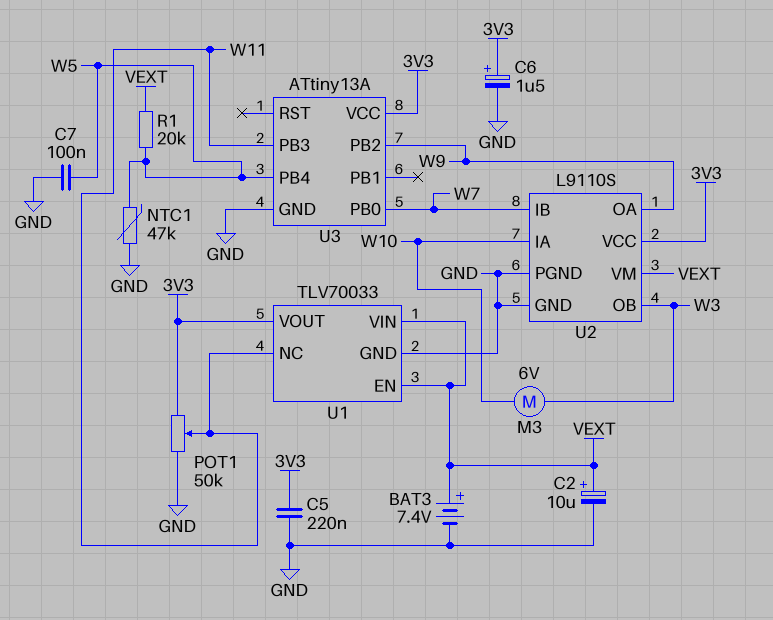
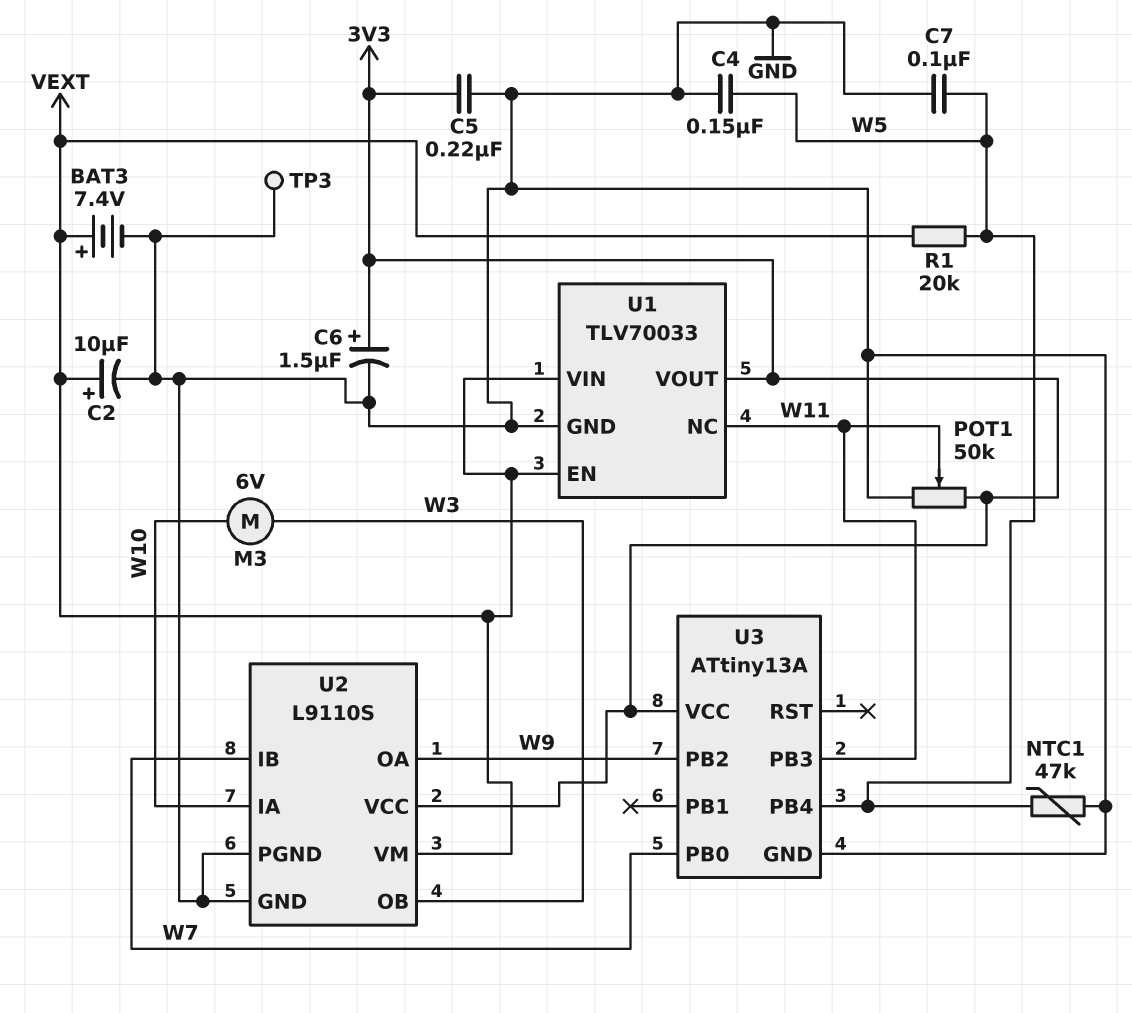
C4: none -> 150nF (GND, W5)
TP3: none -> test point (GND)

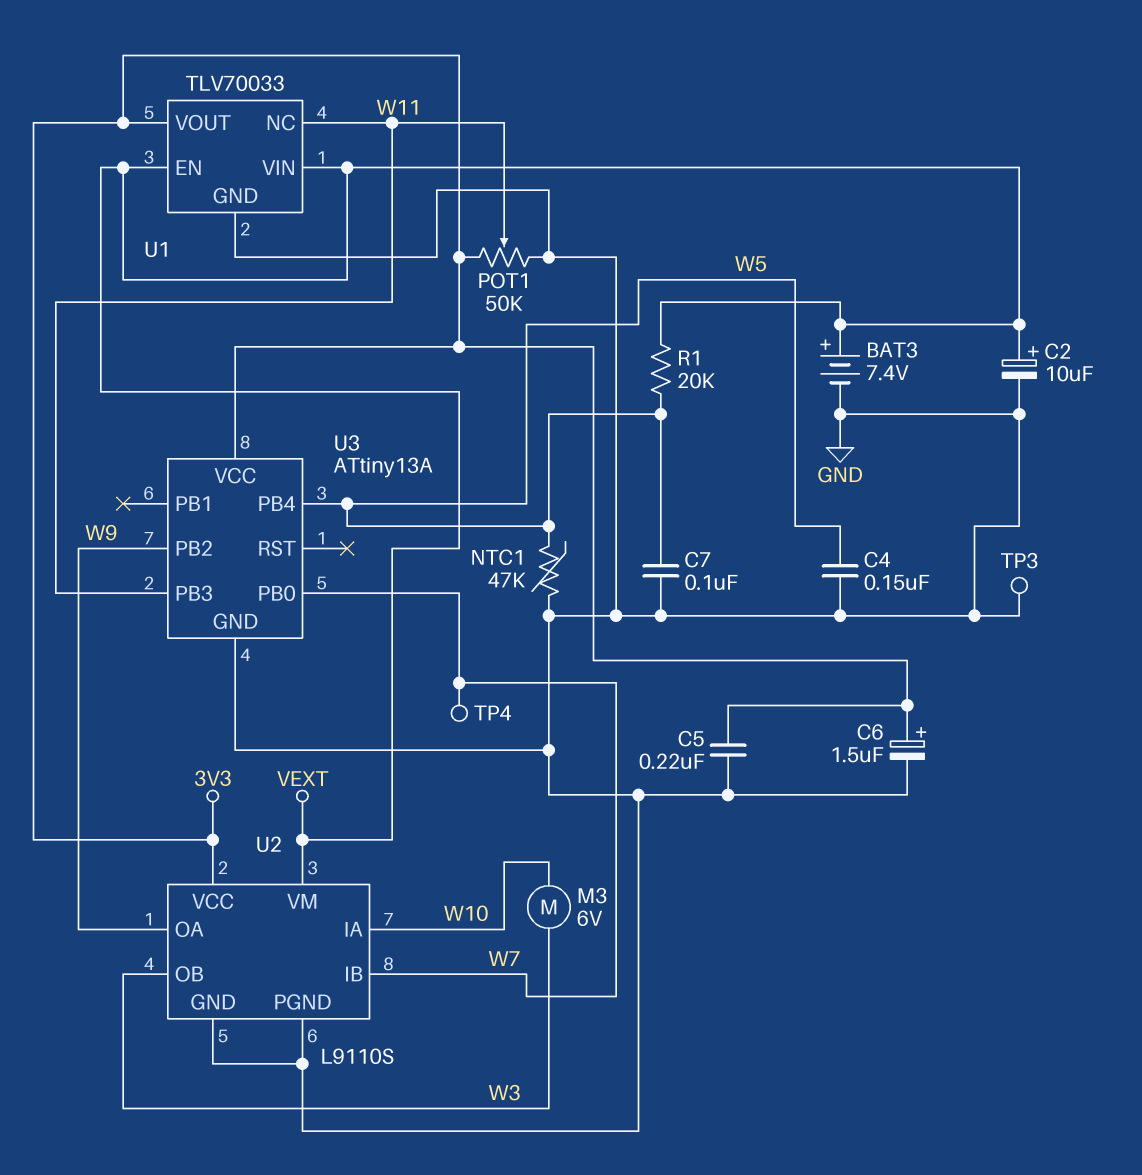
TP4: none -> test point (W7)

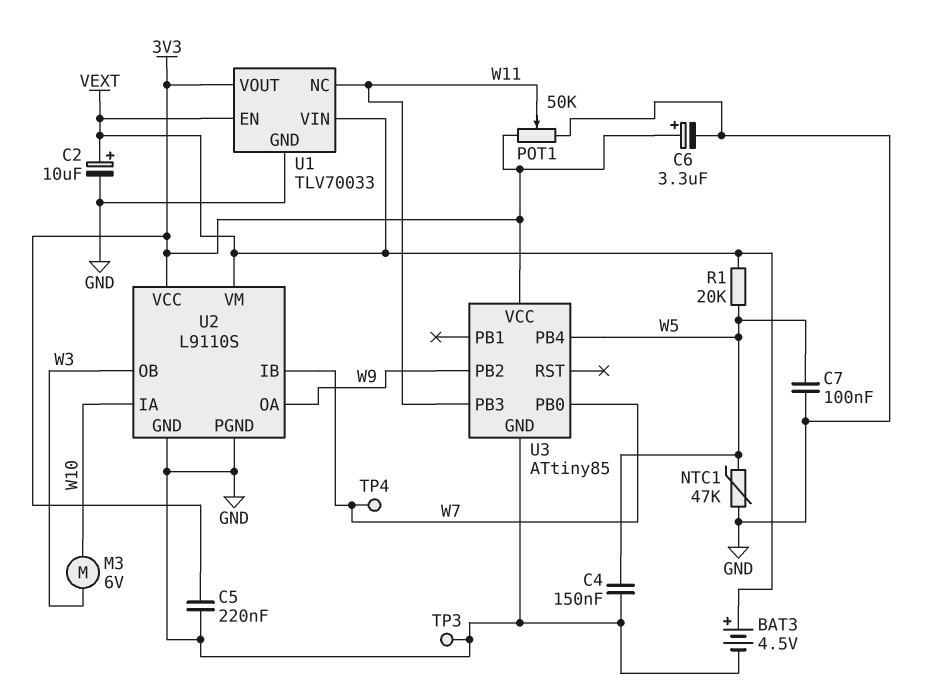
BAT3: 7.4V (plus VEXT, minus GND) -> 4.5V (plus VEXT, minus GND)
C6: 1.5uF (plus 3V3, minus GND) -> 3.3uF (plus 3V3, minus GND)
U3: ATtiny13A -> ATtiny85

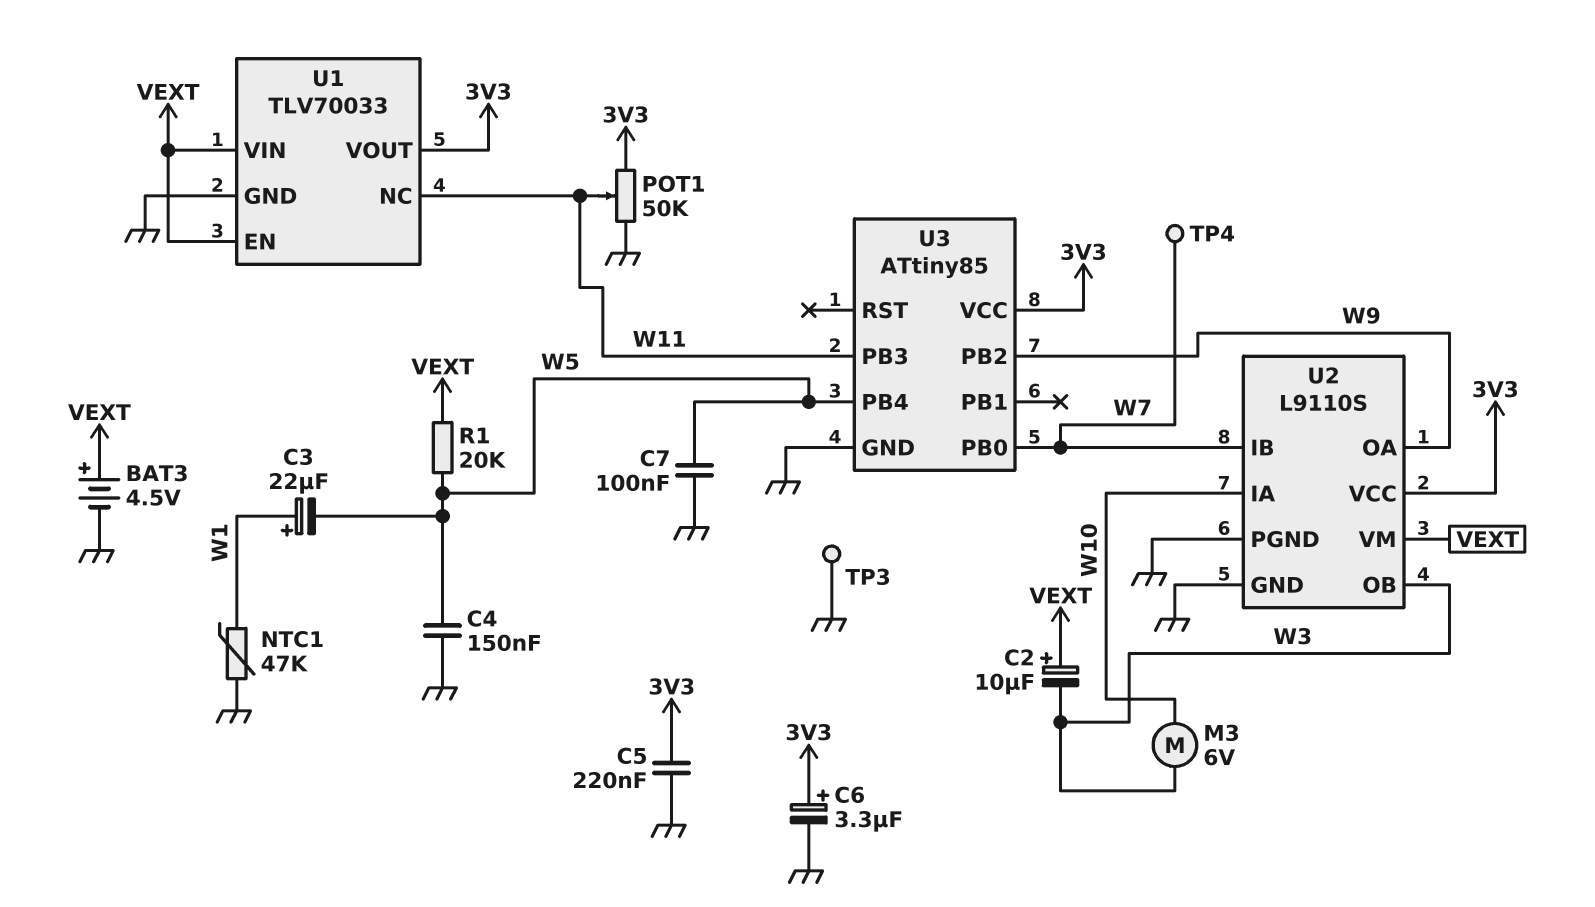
C2: 10uF (plus VEXT, minus GND) -> 10uF (plus VEXT, minus W3)
C3: none -> 22uF (plus W1, minus W5)
NTC1: 47k (GND, W5) -> 47k (GND, W1)

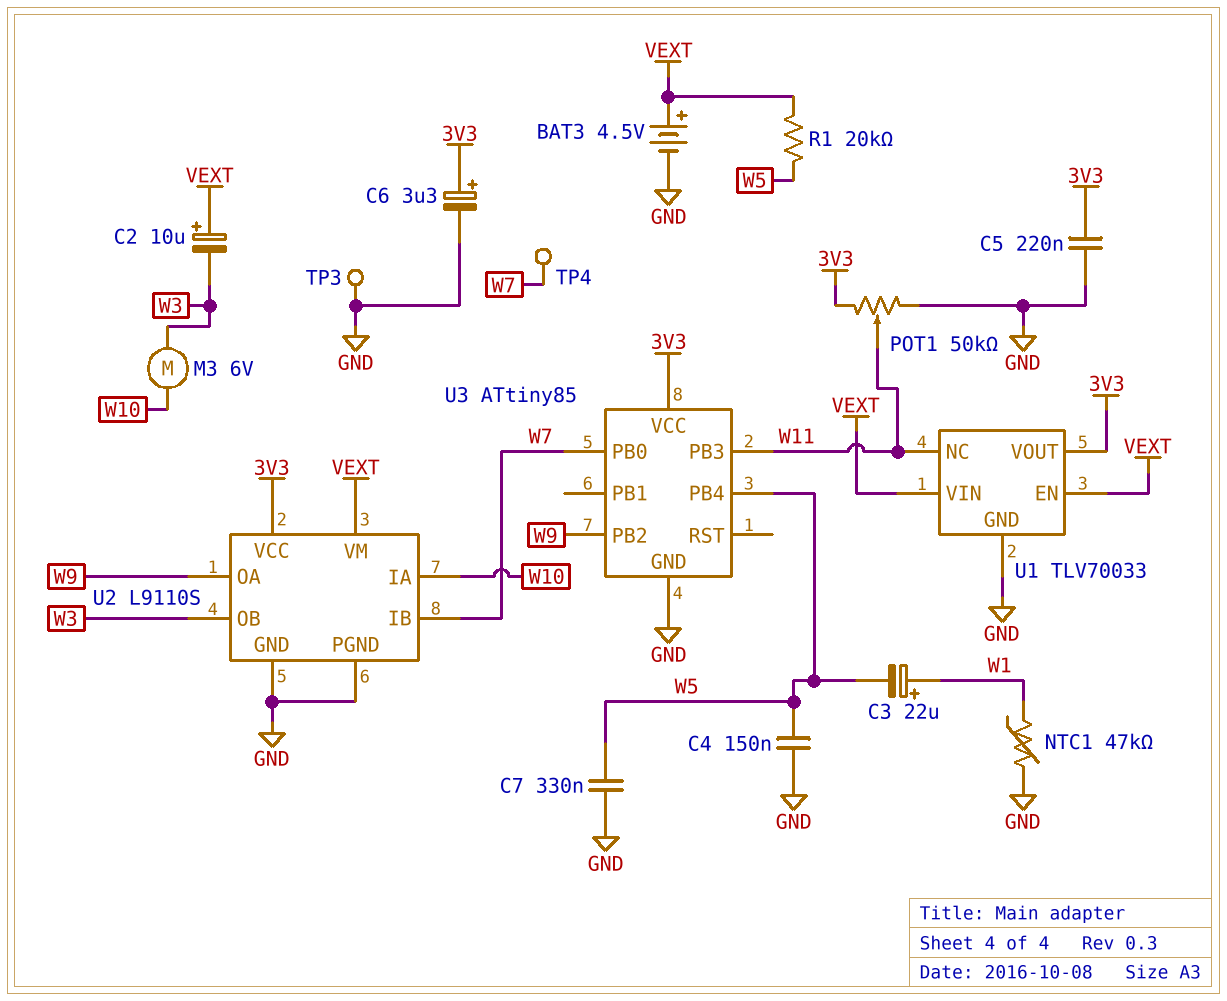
C7: 100nF (GND, W5) -> 330nF (GND, W5)

